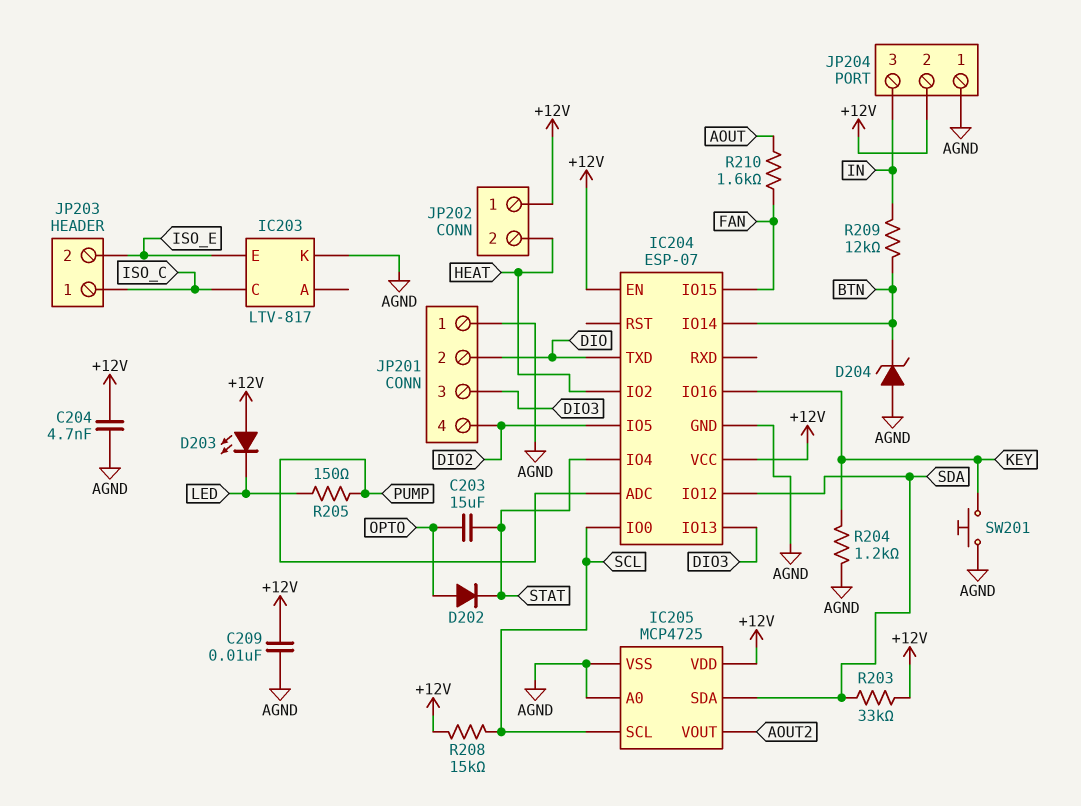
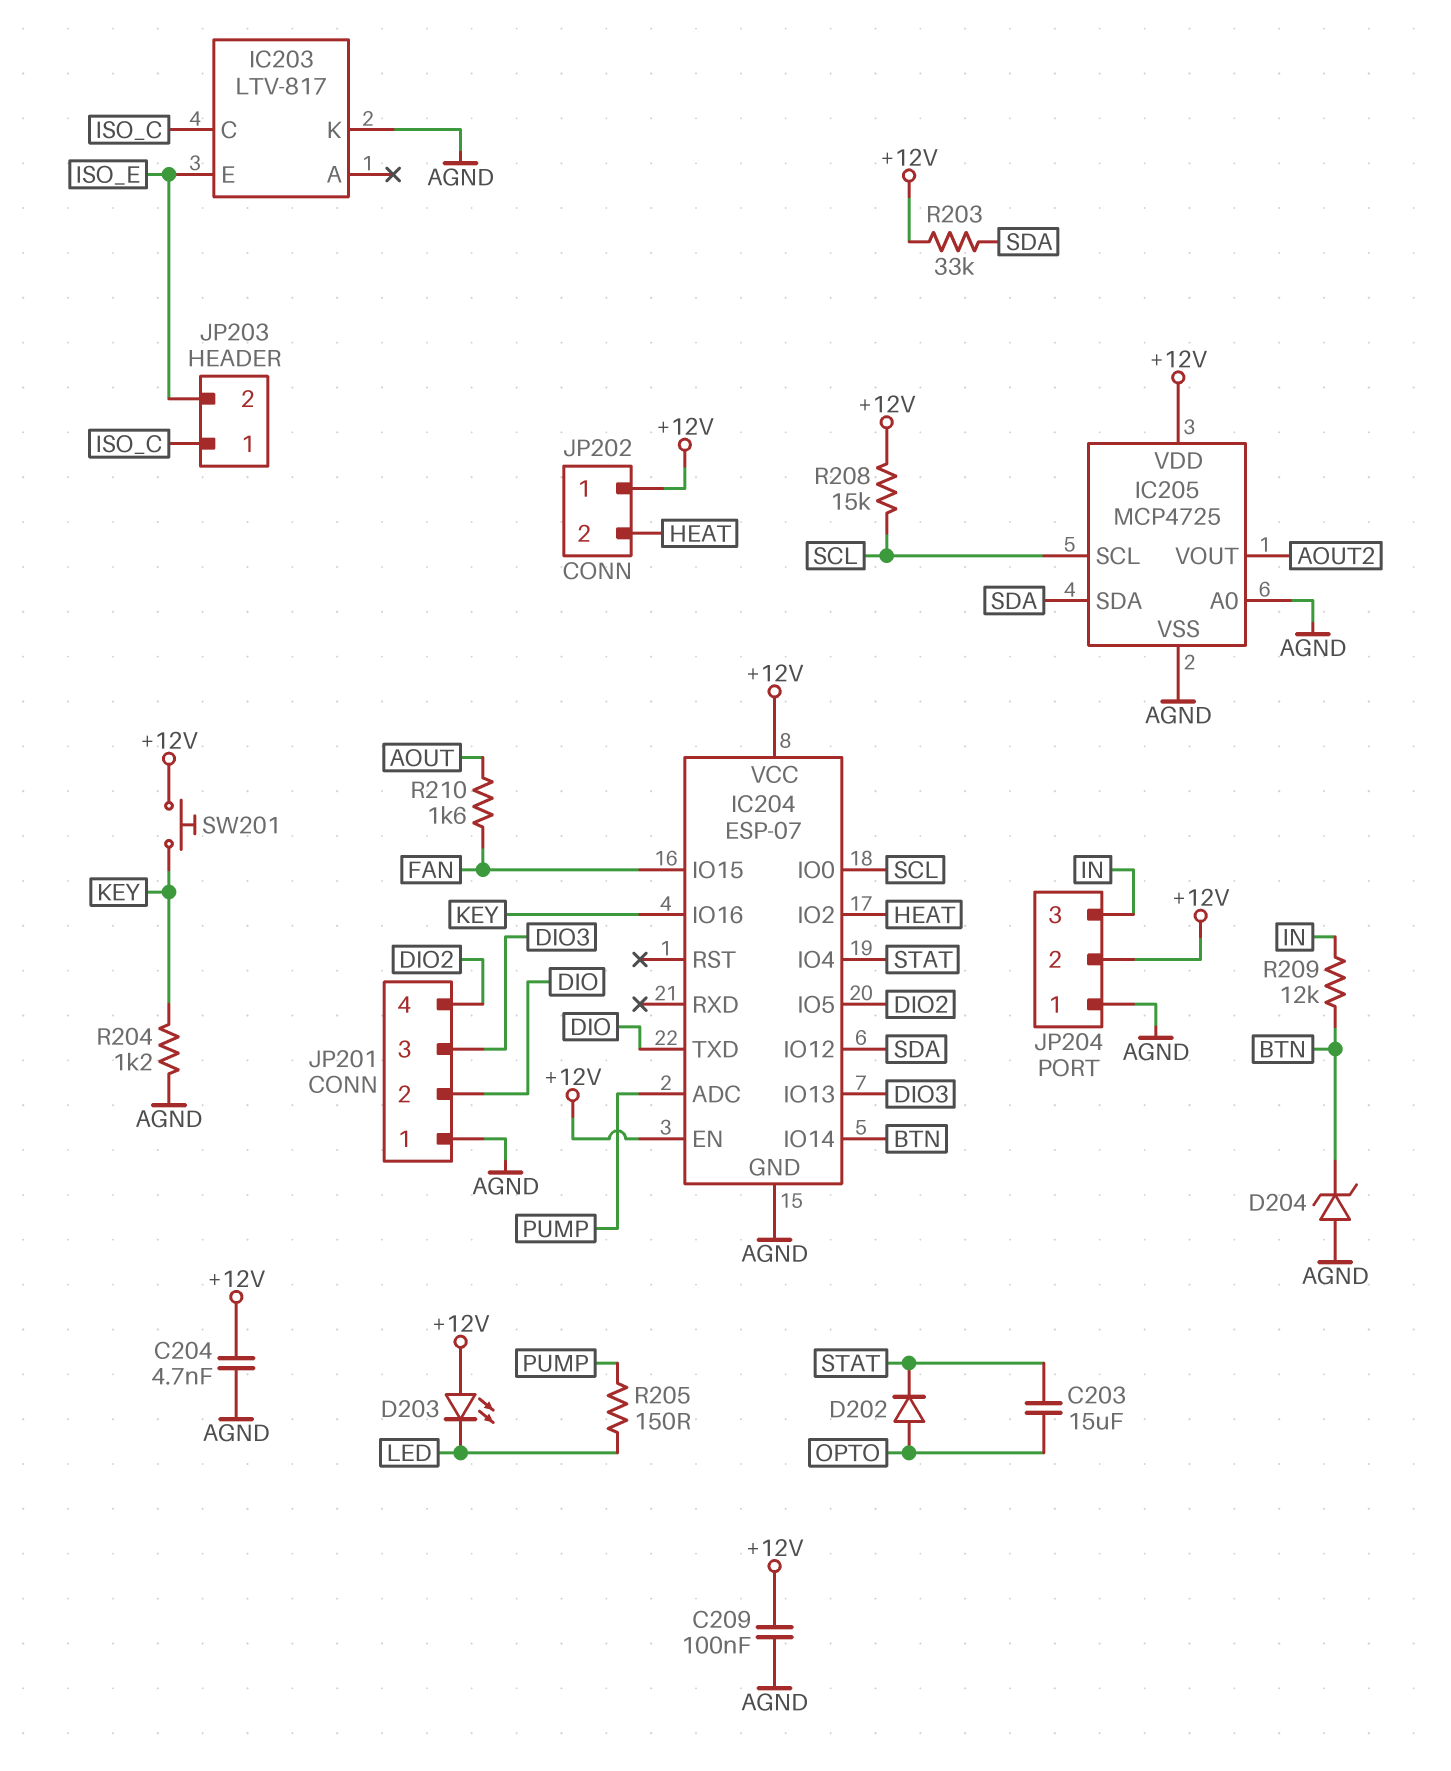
C209: 10nF (+12V, AGND) -> 100nF (+12V, AGND)
SW201: button (AGND, KEY) -> button (+12V, KEY)

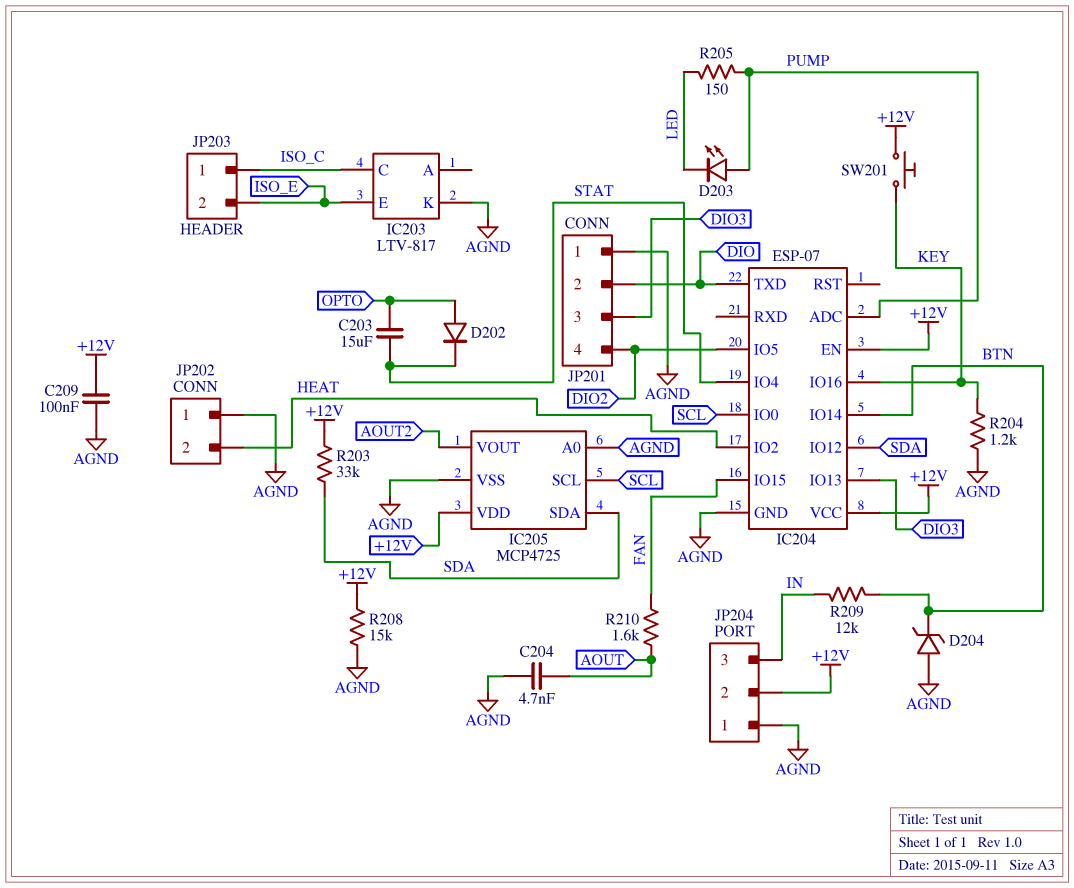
C204: 4.7nF (+12V, AGND) -> 4.7nF (AGND, AOUT)
D203: LED (A +12V, K LED) -> LED (A PUMP, K LED)
JP202 pin 1: +12V -> AGND
R208: 15k (+12V, SCL) -> 15k (+12V, AGND)

